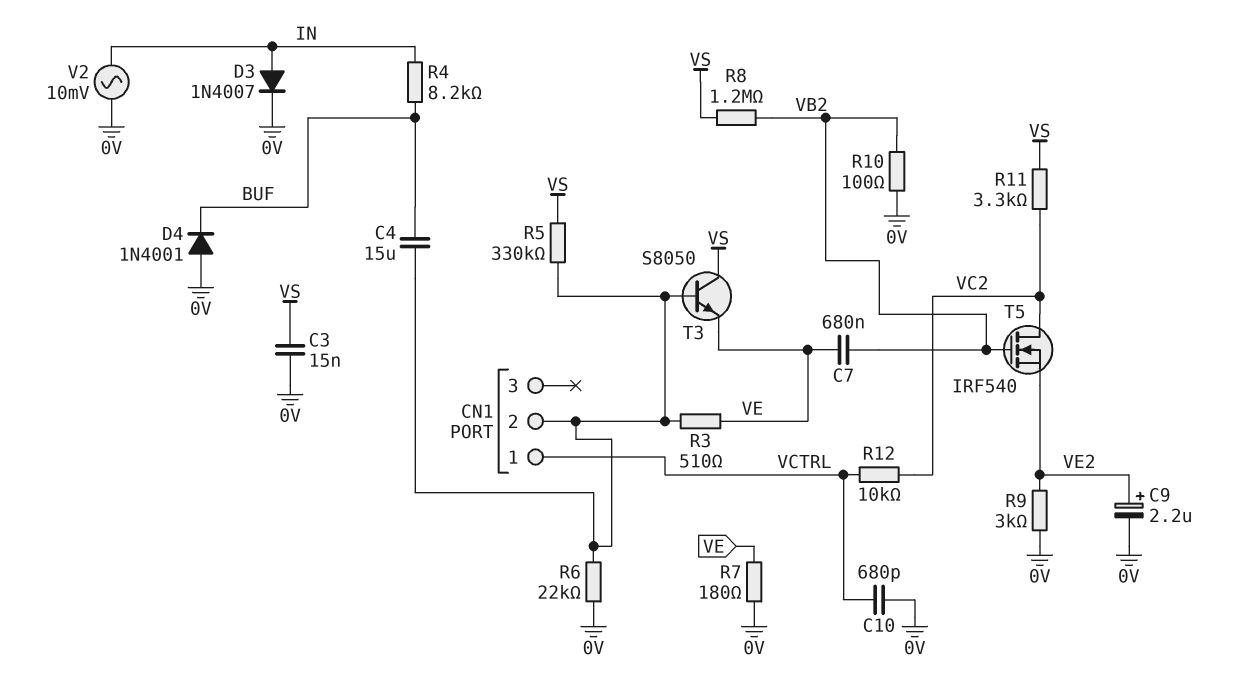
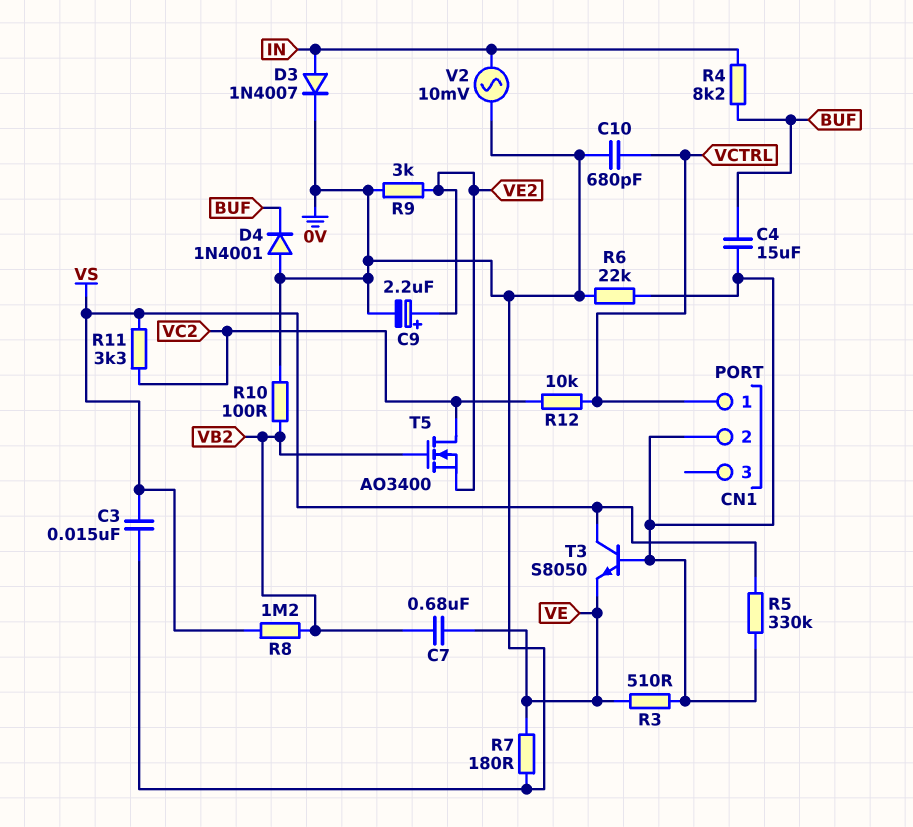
T5: NMOS IRF540 (G VB2, D VC2, S VE2) -> NMOS AO3400 (G VB2, D VC2, S VE2)

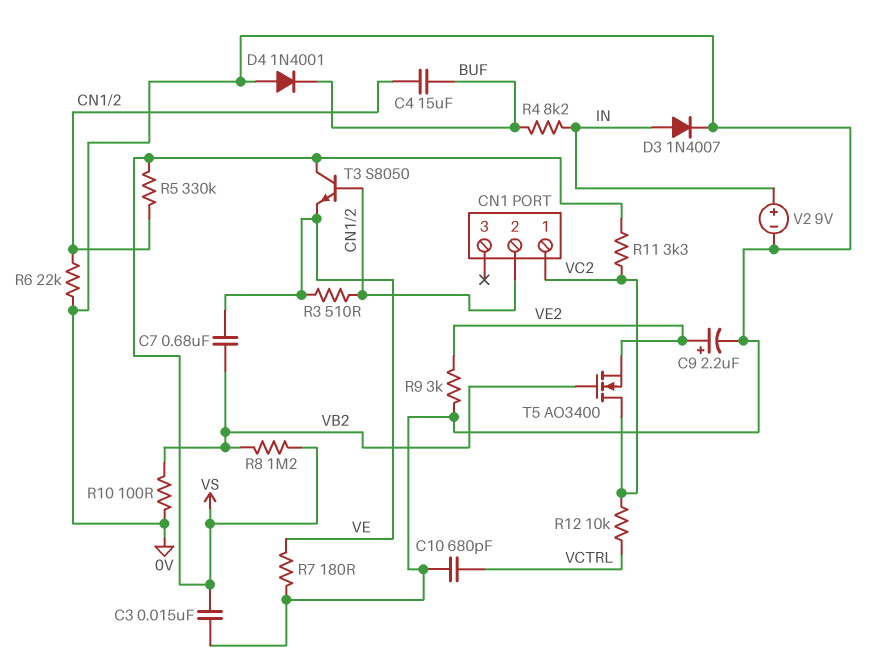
CN1 pin 1: VCTRL -> VC2
V2: AC 10mV (0V, IN) -> 9V (plus IN, minus 0V)

